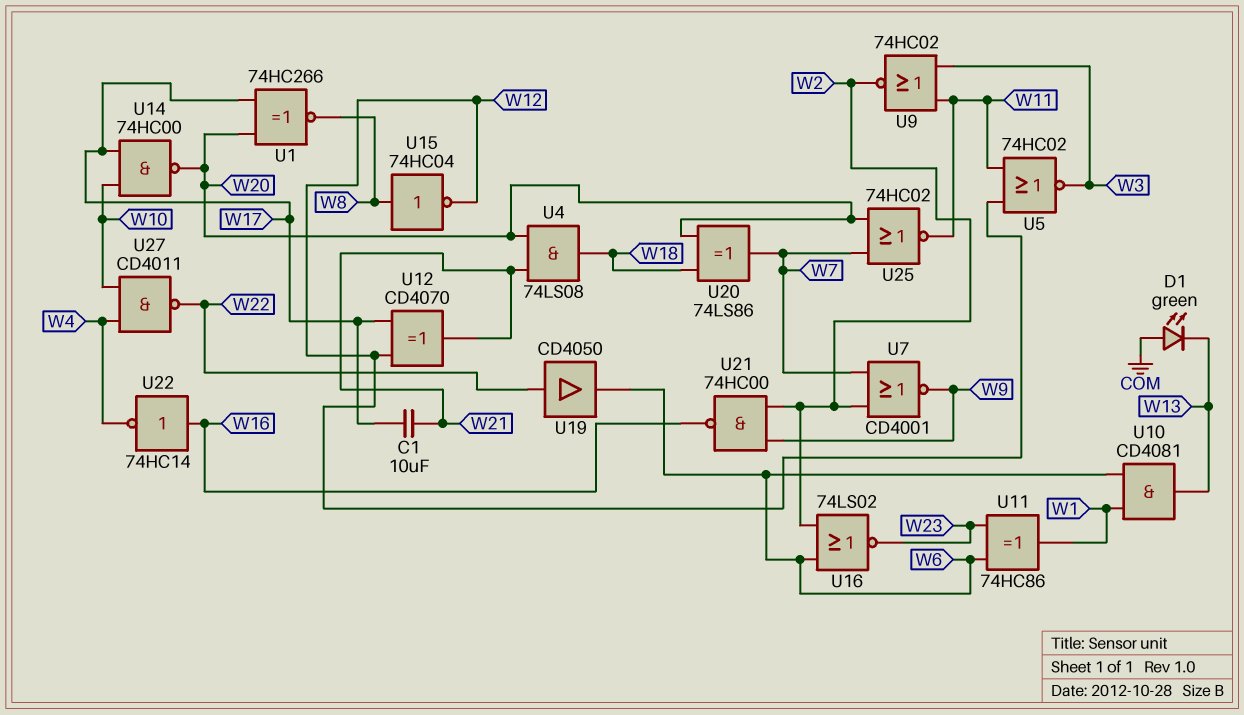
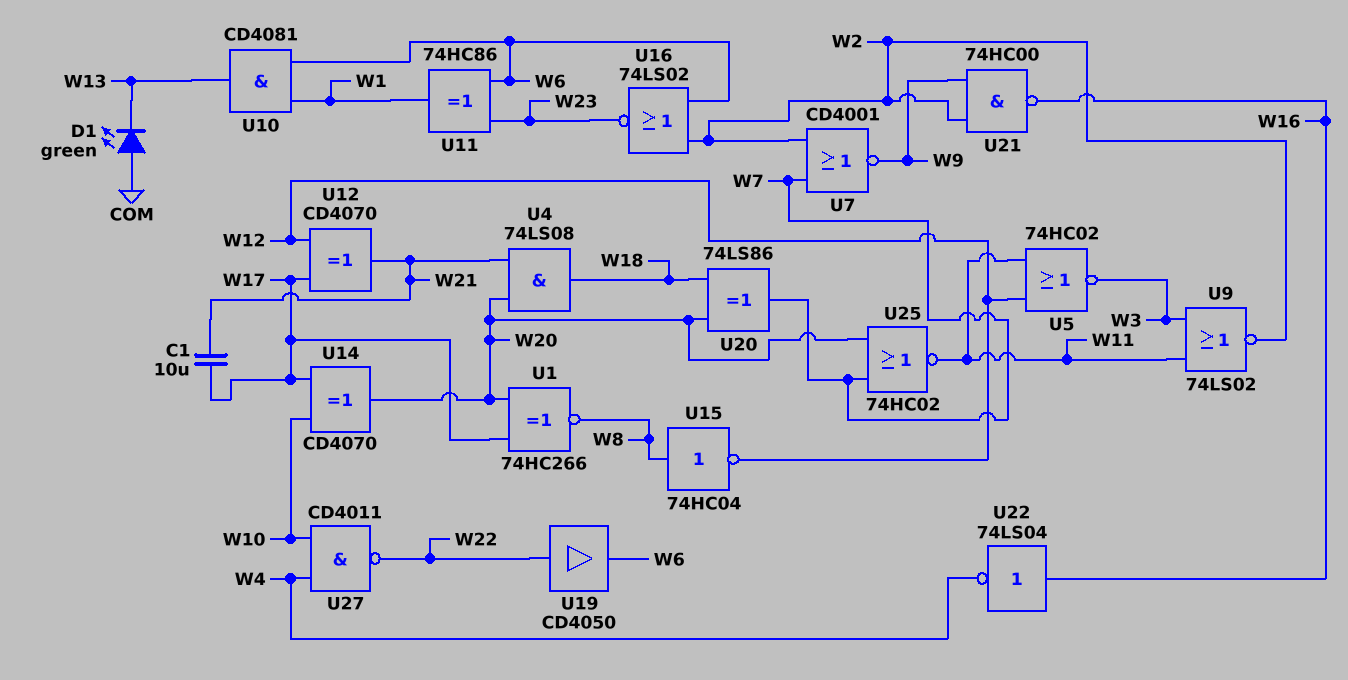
U9: NOR 74HC02 (in W3, in W11, out W2) -> NOR 74LS02 (in W3, in W11, out W2)
U14: NAND 74HC00 (in W10, in W17, out W20) -> XOR CD4070 (in W10, in W17, out W20)
U22: NOT 74HC14 (in W16, out W4) -> NOT 74LS04 (in W16, out W4)

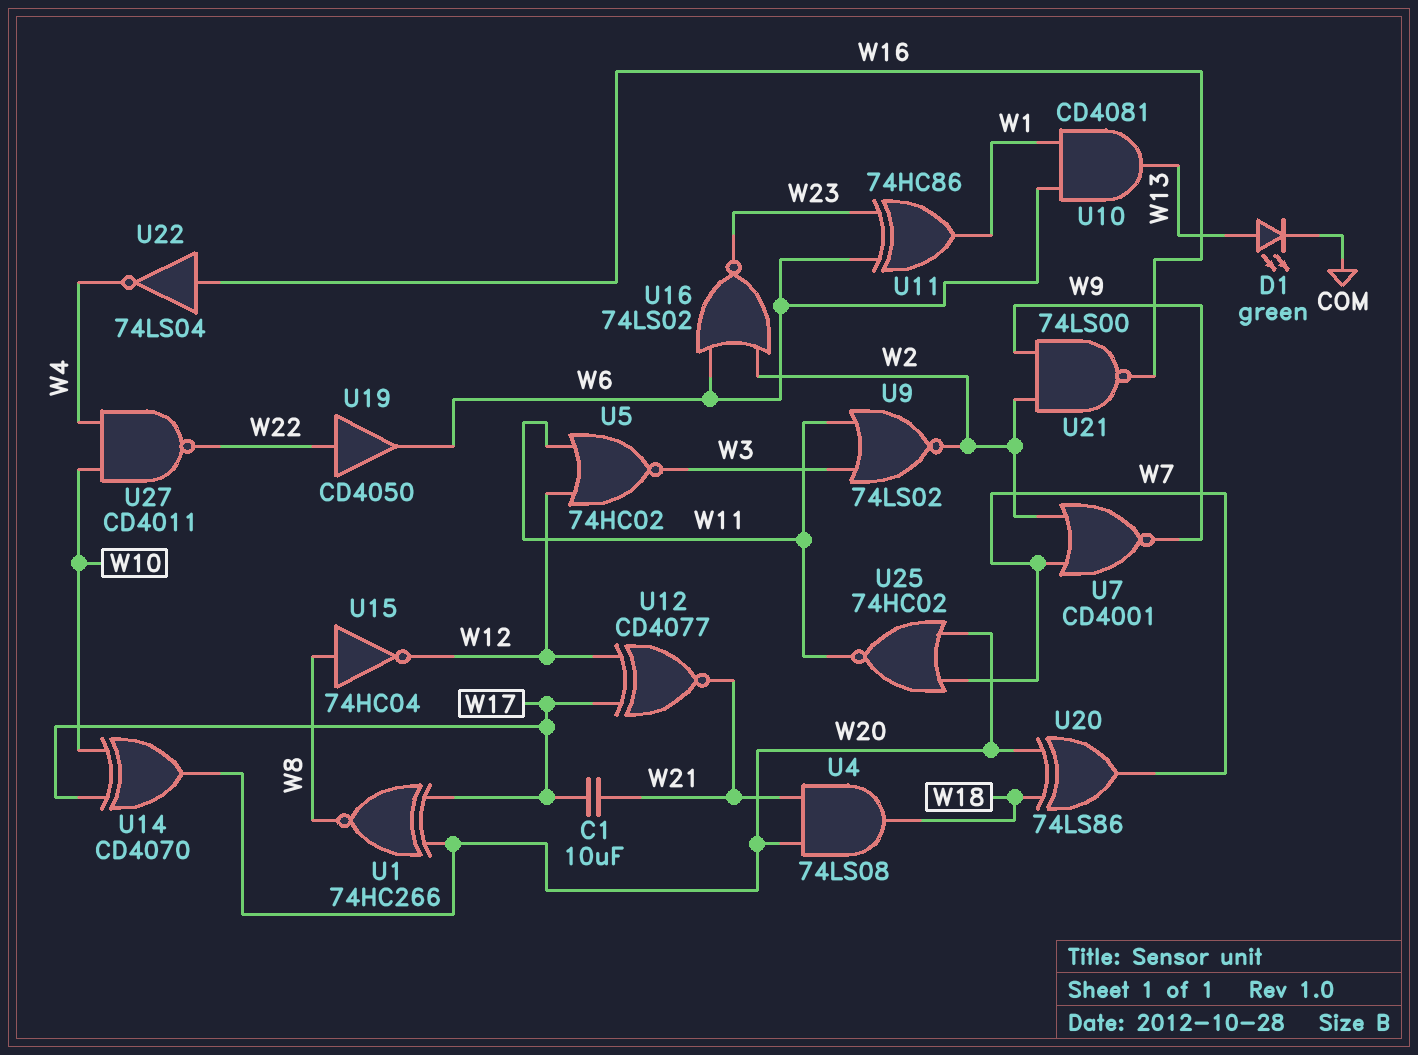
D1: LED green (A COM, K W13) -> LED green (A W13, K COM)
U12: XOR CD4070 (in W12, in W17, out W21) -> XNOR CD4077 (in W12, in W17, out W21)
U21: NAND 74HC00 (in W2, in W9, out W16) -> NAND 74LS00 (in W2, in W9, out W16)

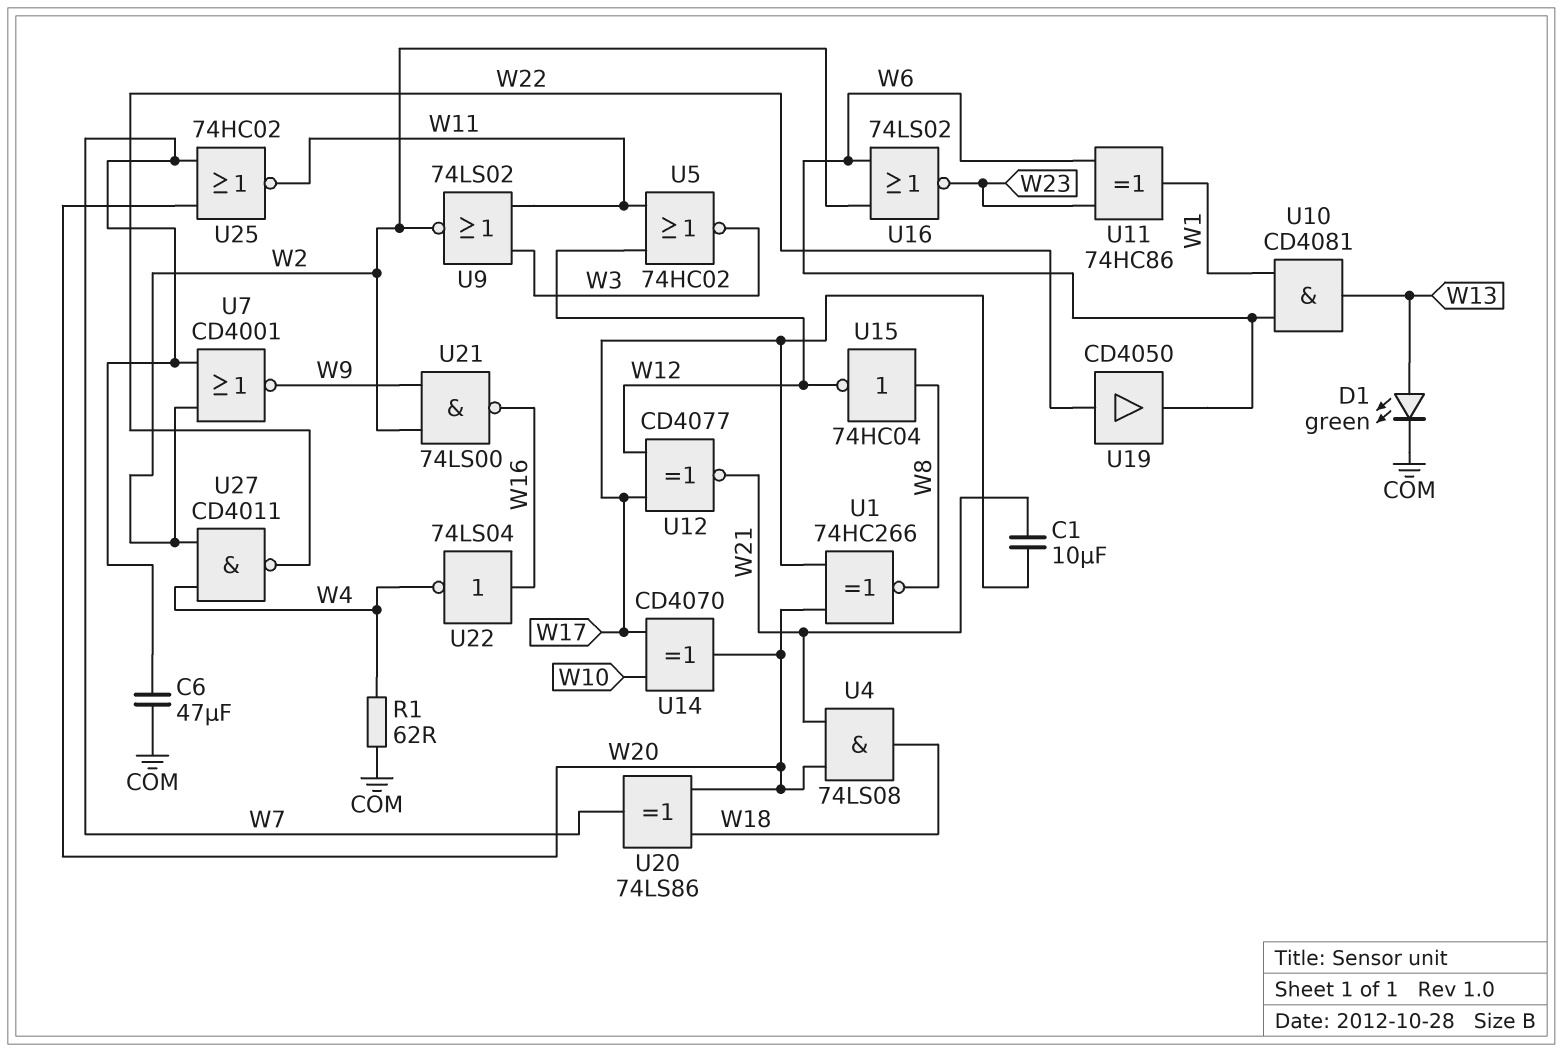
C6: none -> 47uF (COM, W7)
R1: none -> 62 (COM, W4)
U27: NAND CD4011 (in W4, in W10, out W22) -> NAND CD4011 (in W2, in W4, out W22)

